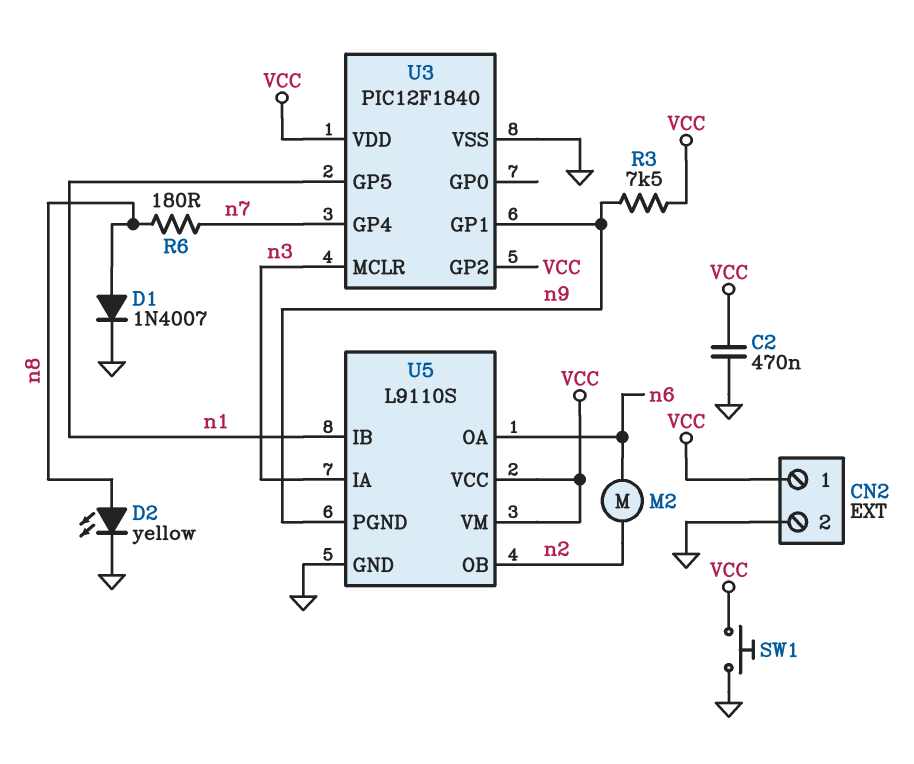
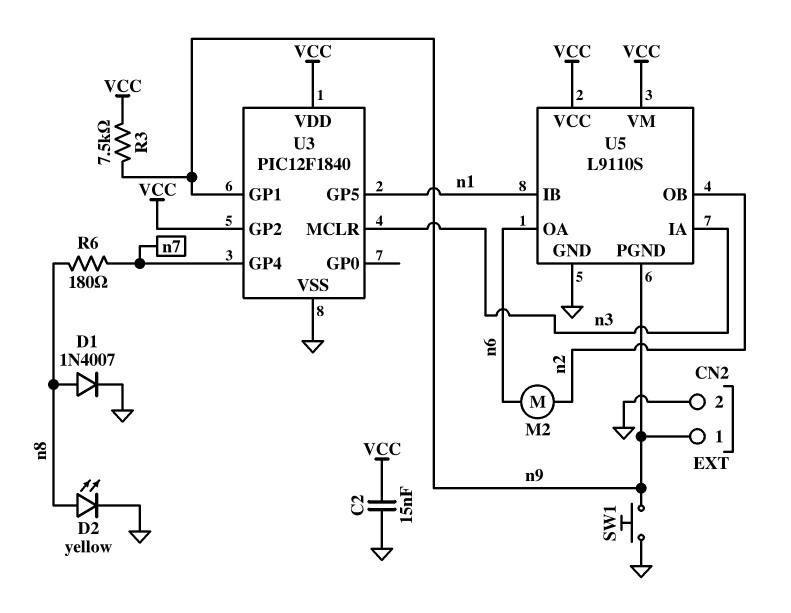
C2: 470nF (GND, VCC) -> 15nF (GND, VCC)
CN2 pin 1: VCC -> n9
SW1: button (GND, VCC) -> button (GND, n9)

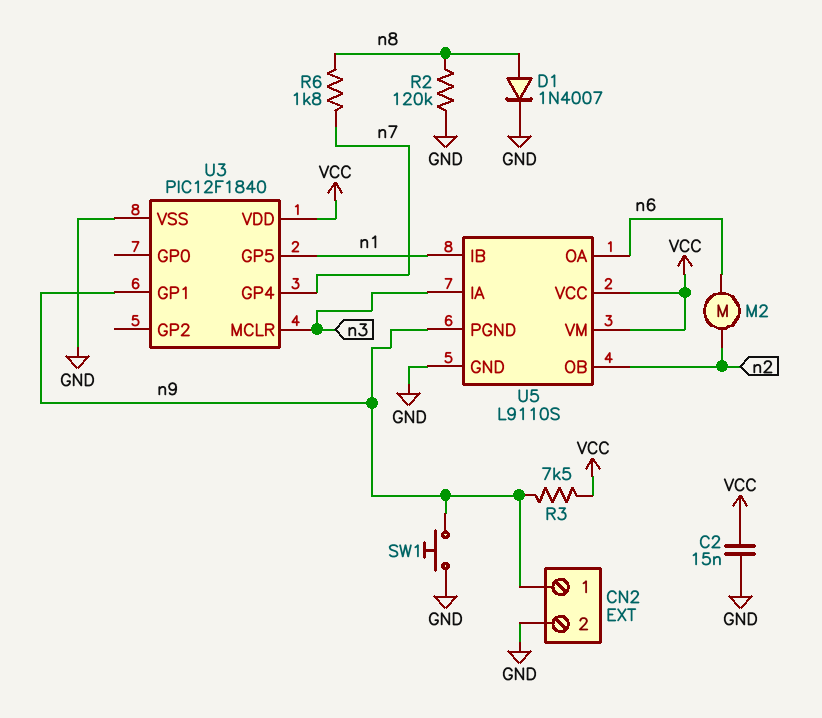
D2: LED yellow (A n8, K GND) -> none
R2: none -> 120k (GND, n8)
R6: 180 (n7, n8) -> 1.8k (n7, n8)
U3 pin GP2: VCC -> none

